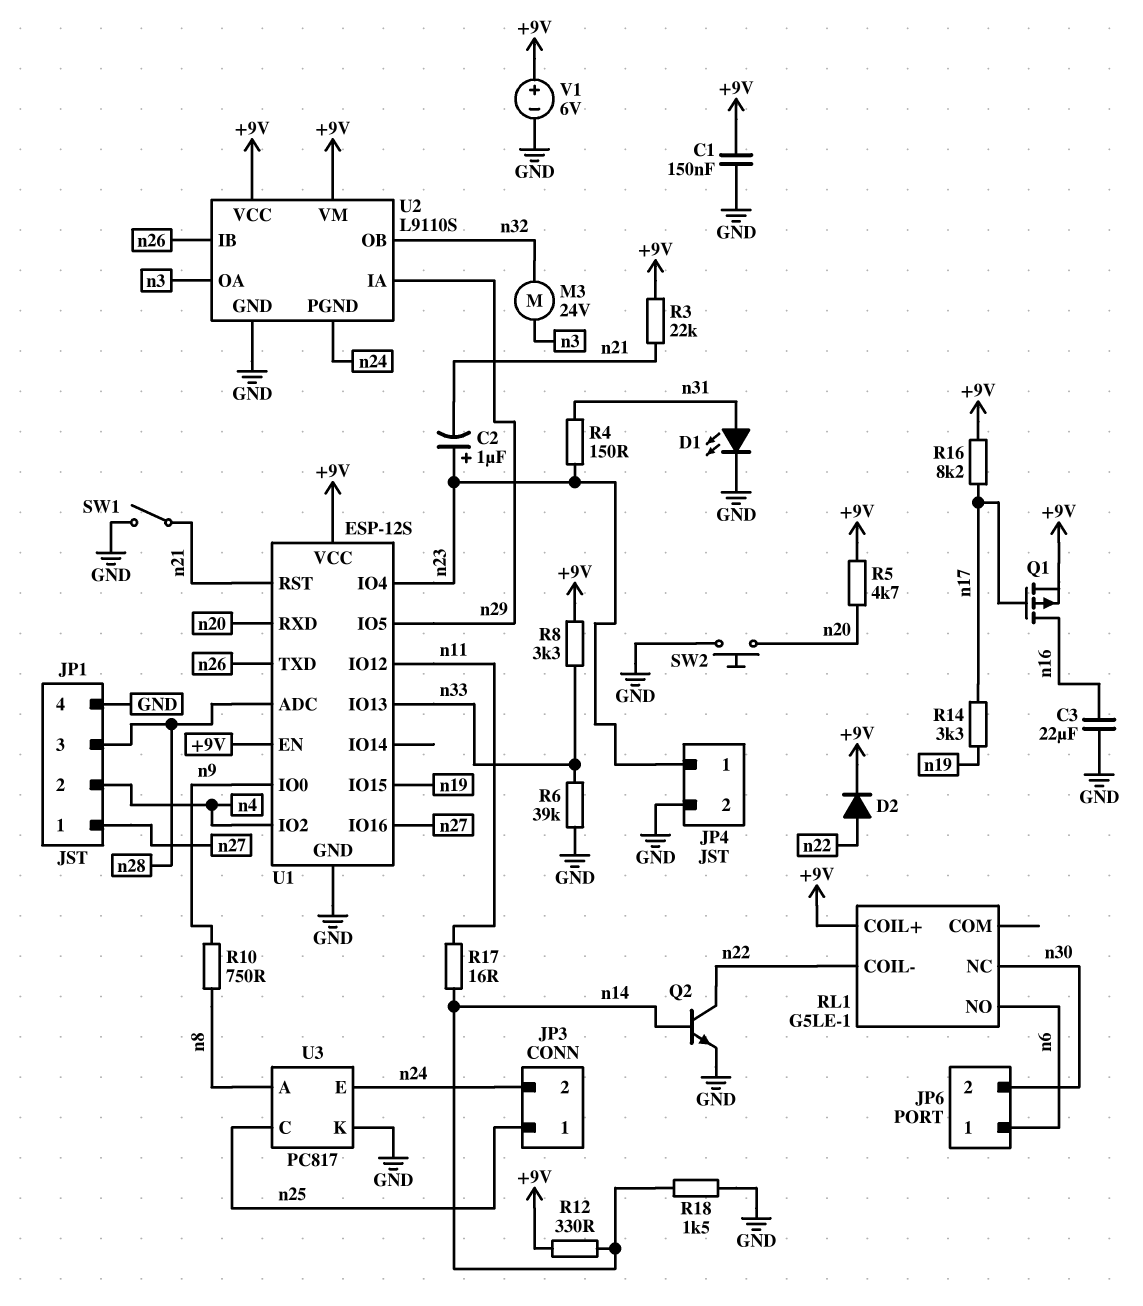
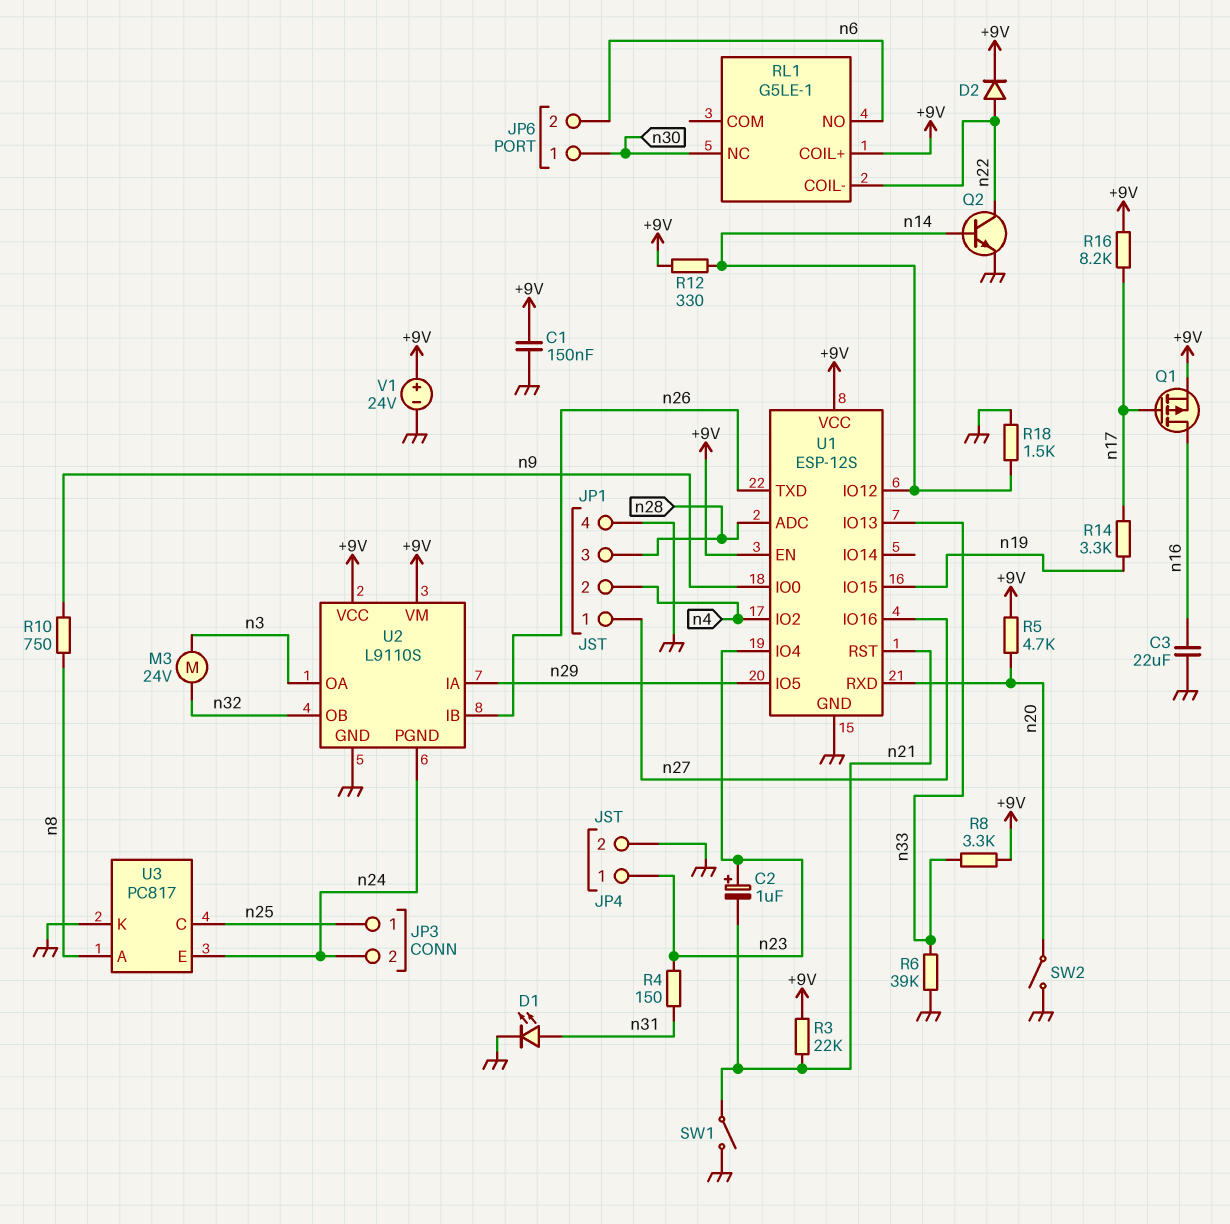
JP6 pin 1: n6 -> n30
JP6 pin 2: n30 -> n6
R17: 16 (n11, n14) -> none
SW2: button (GND, n20) -> switch (GND, n20)
U1 pin IO12: n11 -> n14
V1: 6V (plus +9V, minus GND) -> 24V (plus +9V, minus GND)

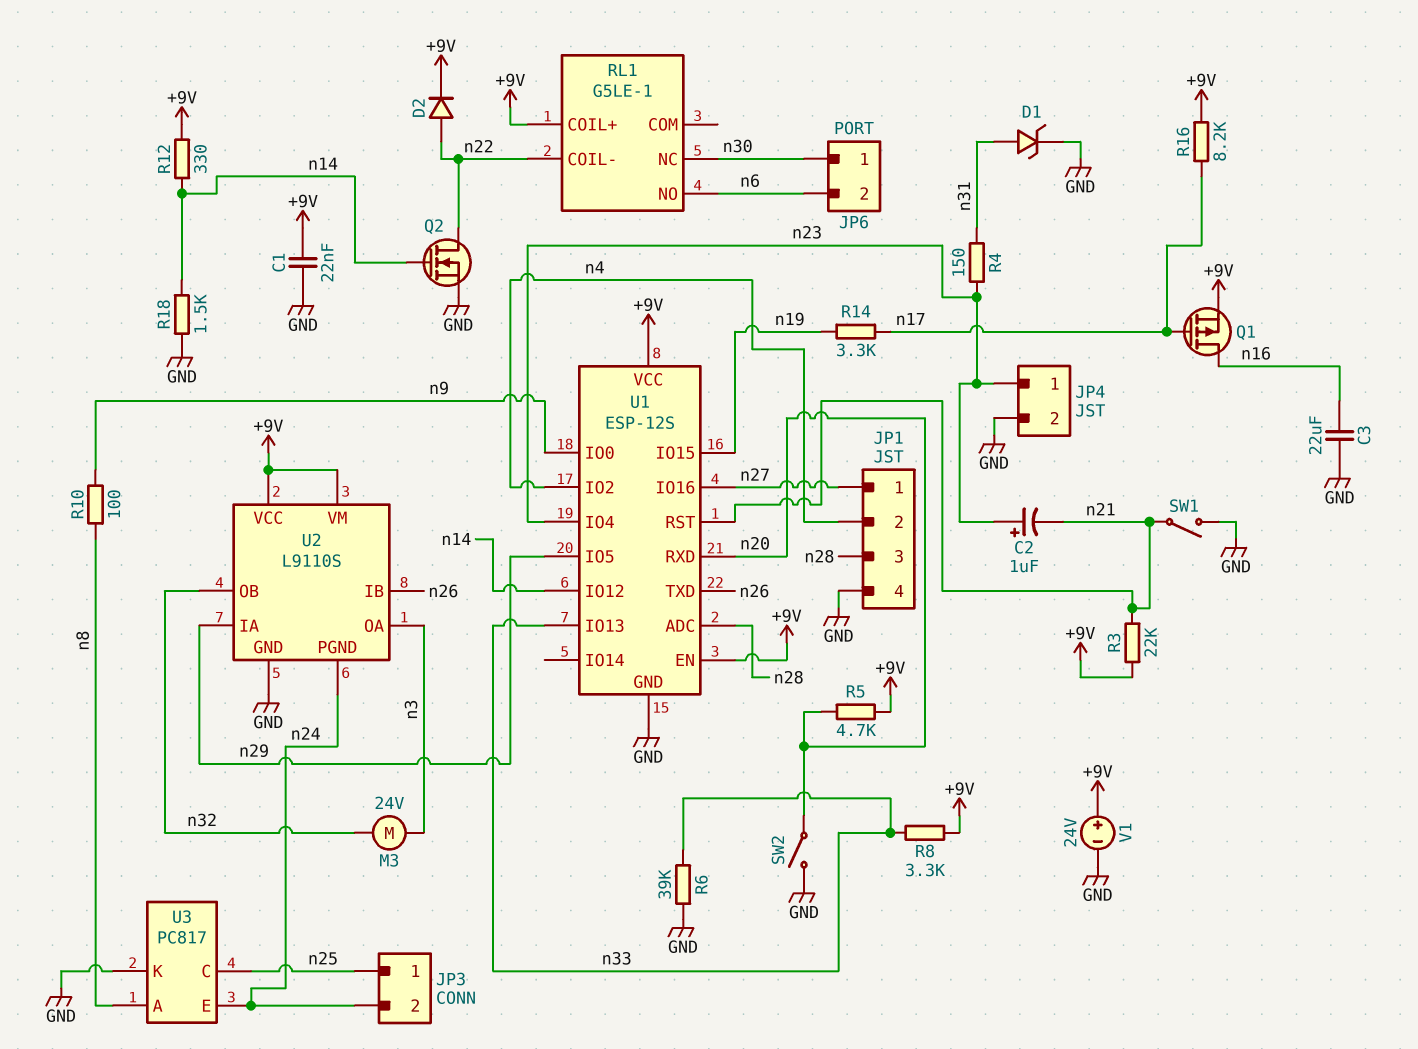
C1: 150nF (+9V, GND) -> 22nF (+9V, GND)
D1: LED (A n31, K GND) -> zener (A n31, K GND)
Q2: NPN (B n14, C n22, E GND) -> NMOS (G n14, D n22, S GND)
R10: 750 (n8, n9) -> 100 (n8, n9)

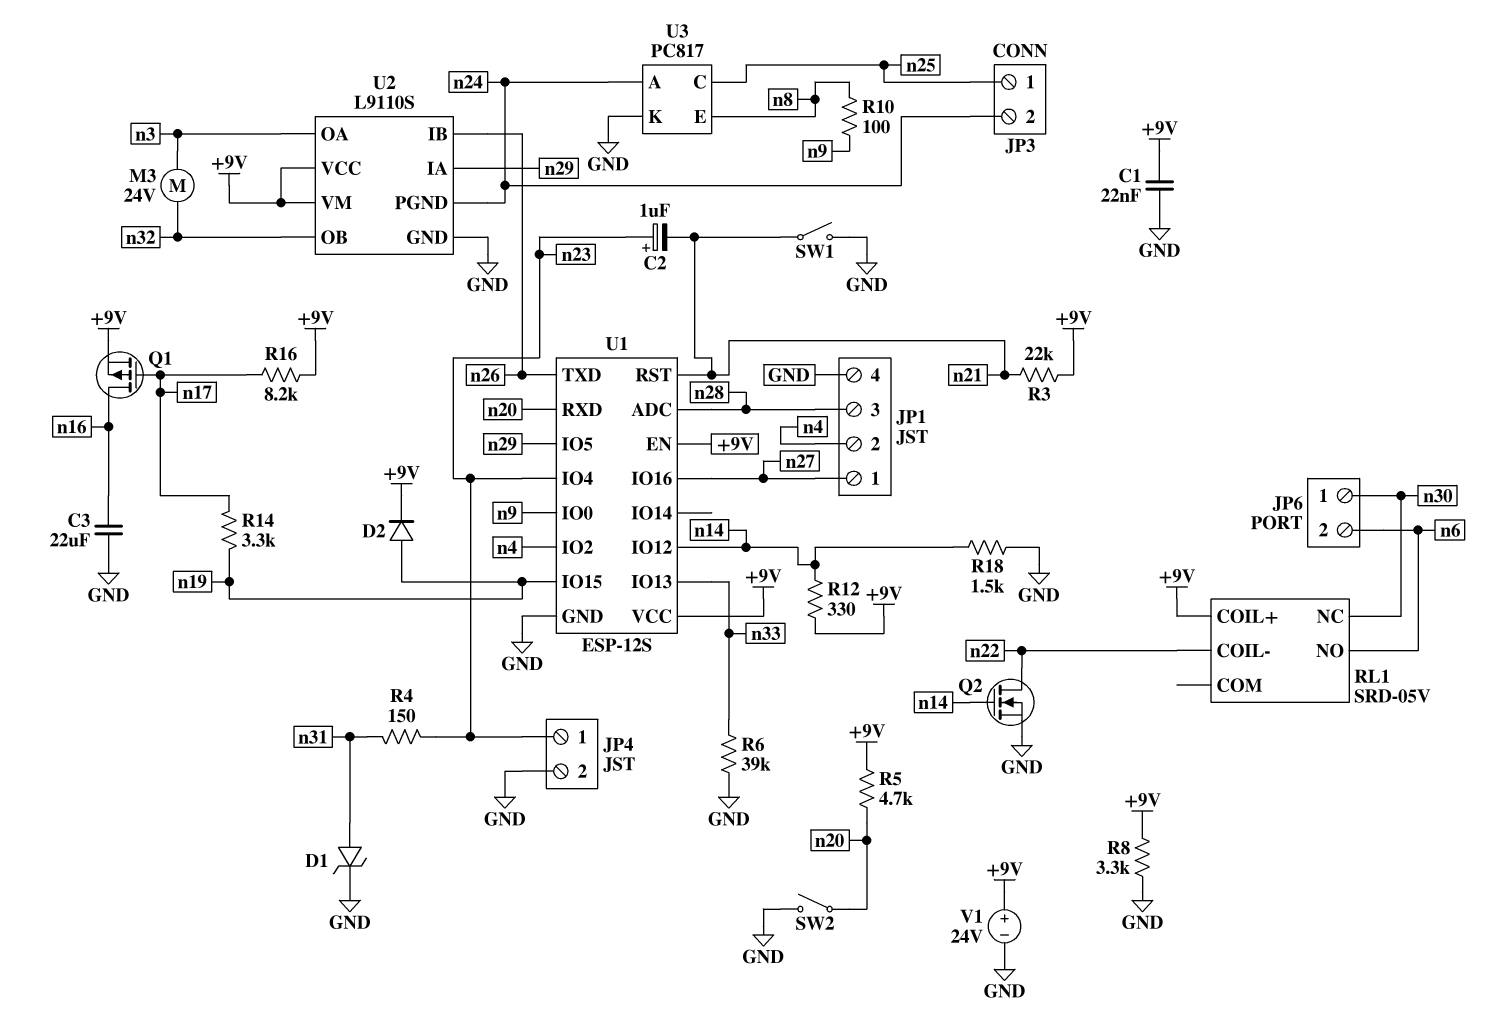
D2: diode (A n22, K +9V) -> diode (A n19, K +9V)
R8: 3.3k (+9V, n33) -> 3.3k (+9V, GND)
RL1: G5LE-1 -> SRD-05V
U3 pin A: n8 -> n24
U3 pin E: n24 -> n8

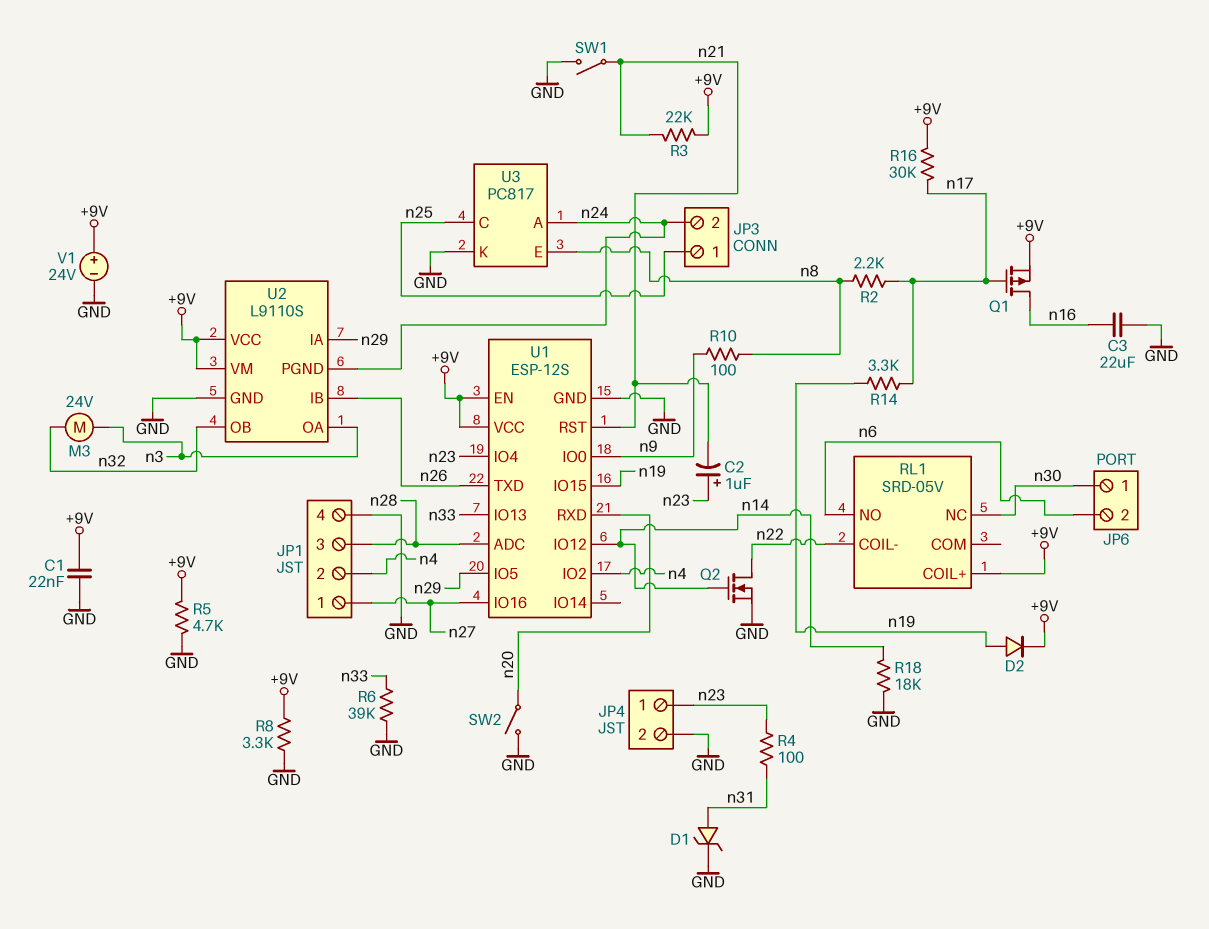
R2: none -> 2.2k (n8, n17)
R4: 150 (n23, n31) -> 100 (n23, n31)
R5: 4.7k (+9V, n20) -> 4.7k (+9V, GND)
R12: 330 (+9V, n14) -> none
R16: 8.2k (+9V, n17) -> 30k (+9V, n17)
R18: 1.5k (GND, n14) -> 18k (GND, n14)

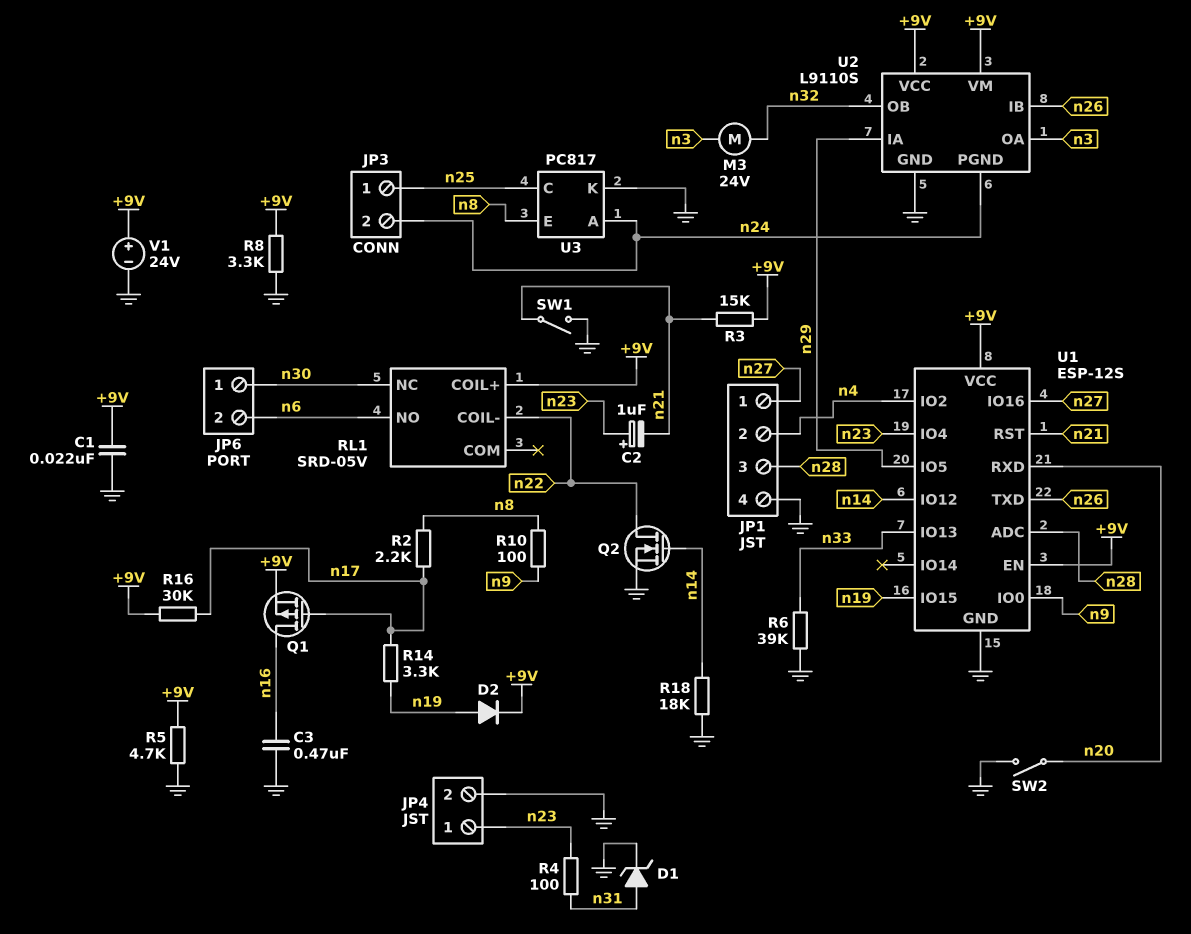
C3: 22uF (GND, n16) -> 470nF (GND, n16)
R3: 22k (+9V, n21) -> 15k (+9V, n21)

